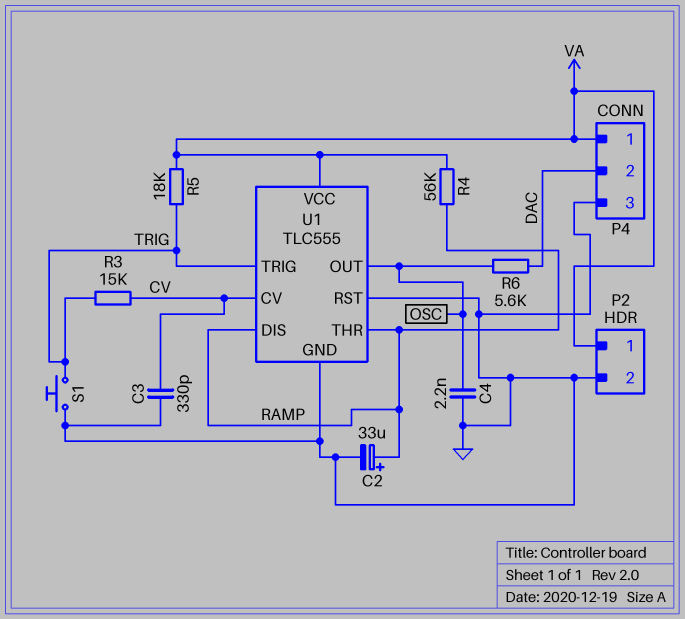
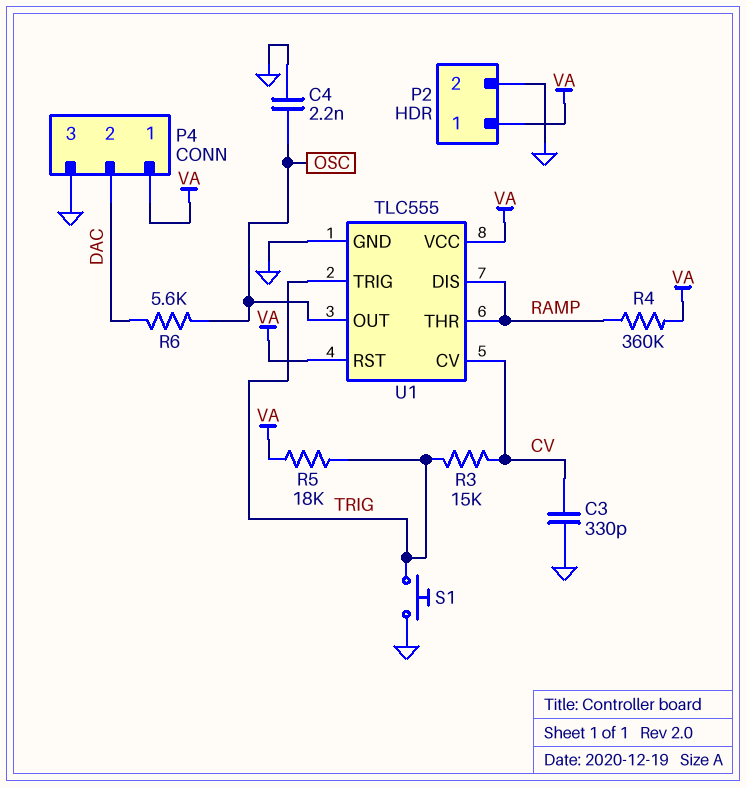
C2: 33uF (plus RAMP, minus GND) -> none
R4: 56k (RAMP, VA) -> 360k (RAMP, VA)
U1 pin RST: GND -> VA

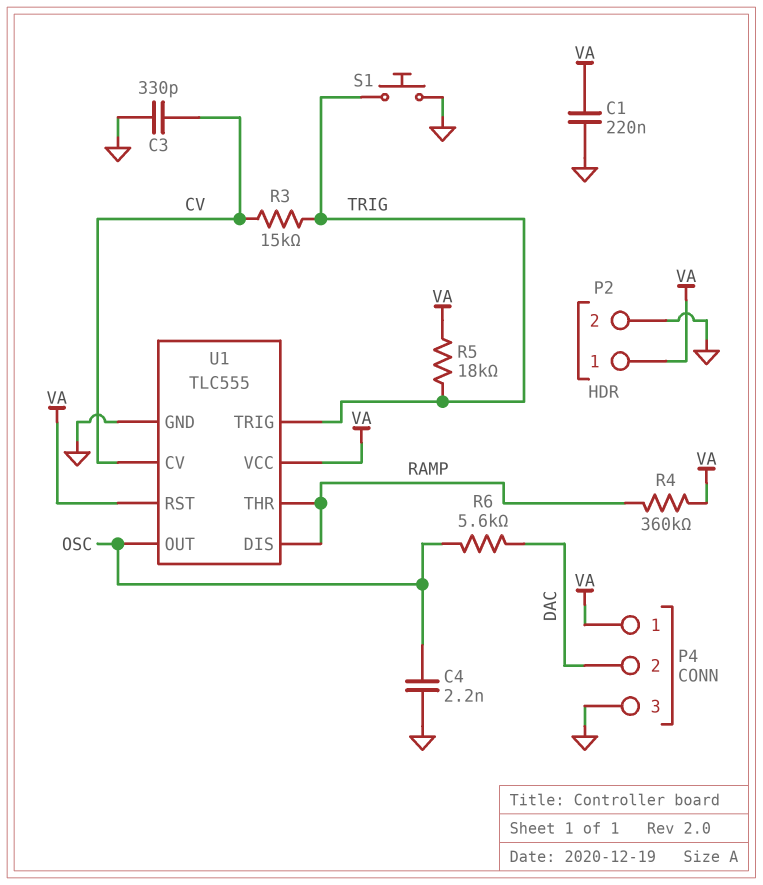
C1: none -> 220nF (GND, VA)

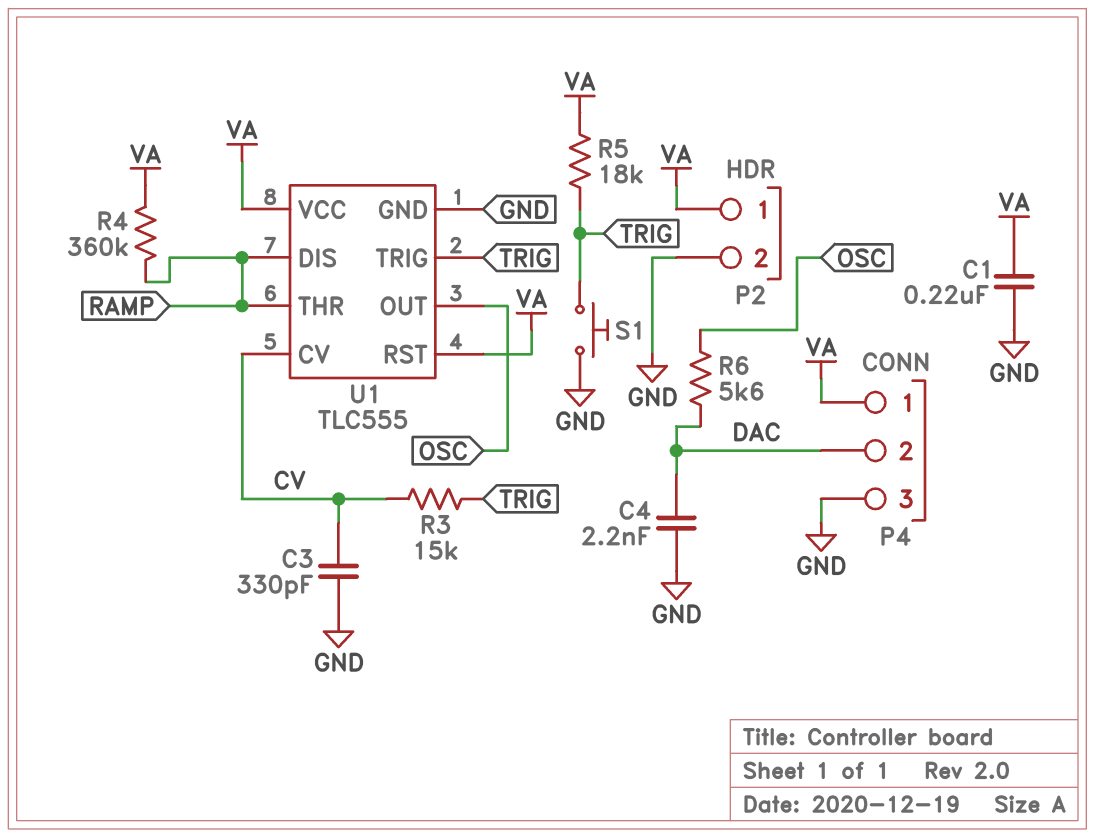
C4: 2.2nF (GND, OSC) -> 2.2nF (DAC, GND)

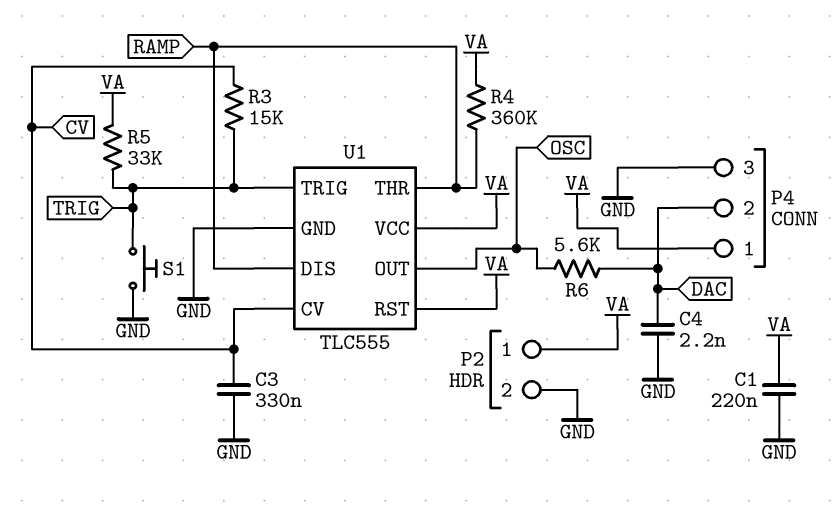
C3: 330pF (CV, GND) -> 330nF (CV, GND)
R5: 18k (TRIG, VA) -> 33k (TRIG, VA)

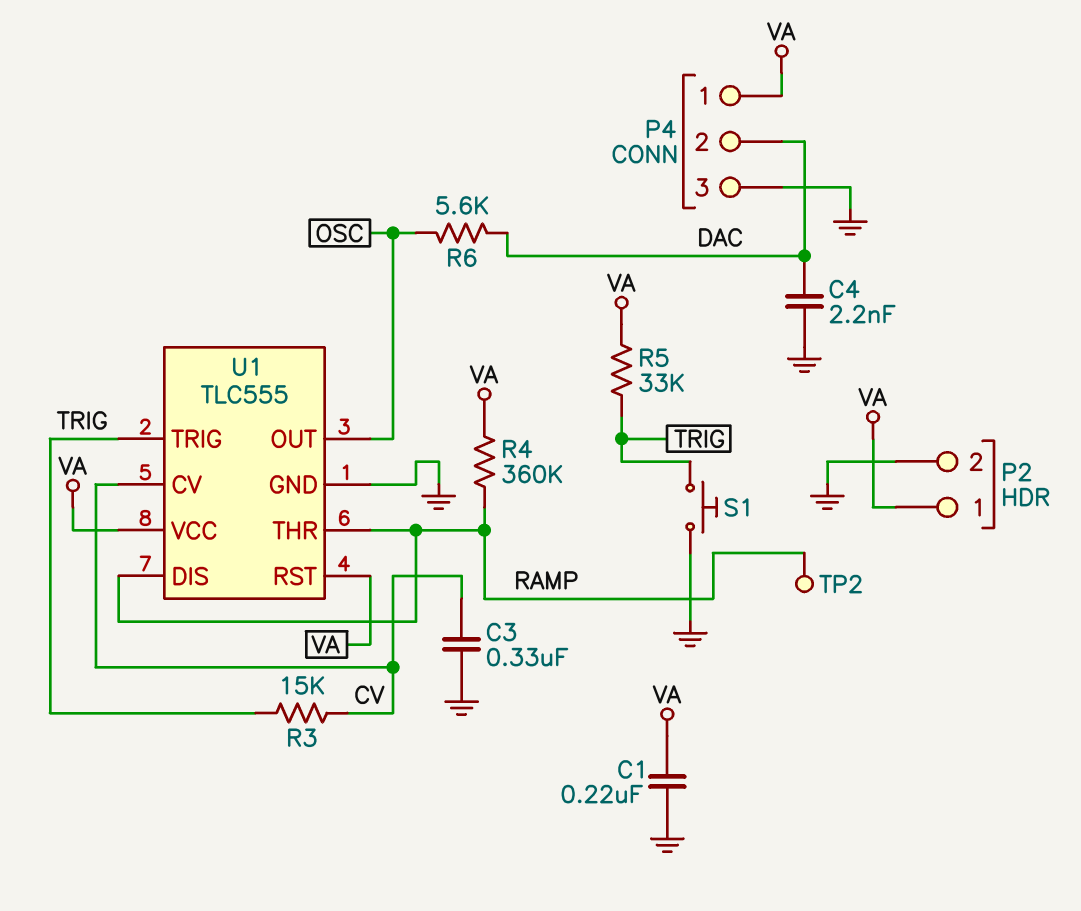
TP2: none -> test point (RAMP)

